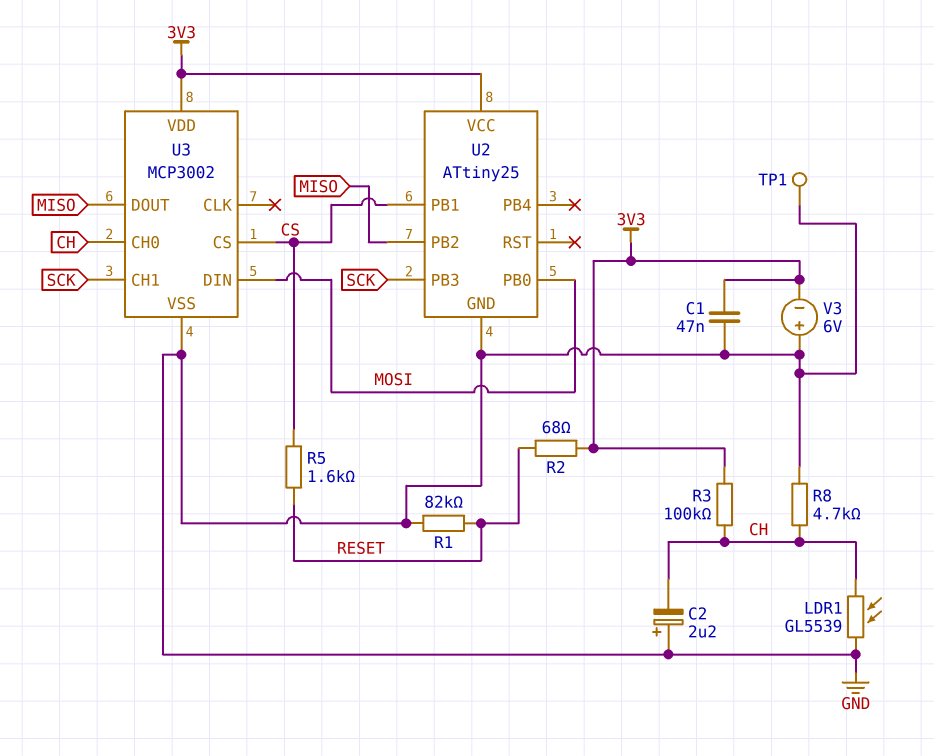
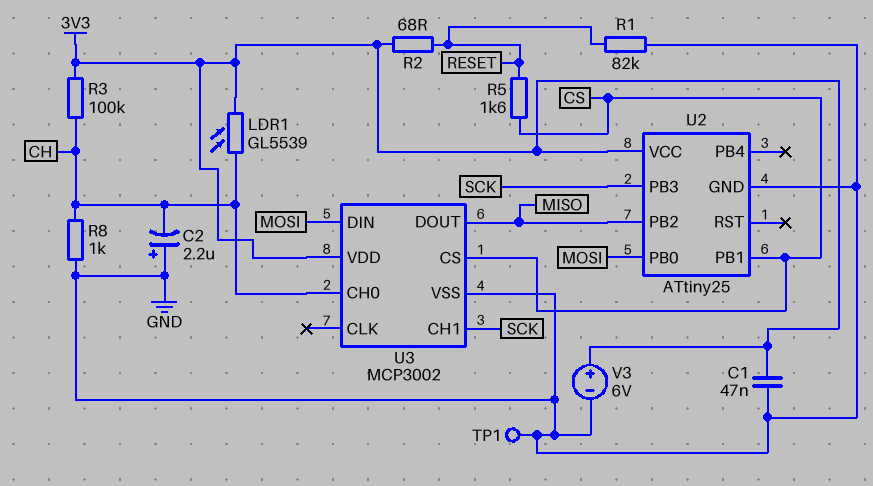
LDR1: GL5539 (CH, GND) -> GL5539 (3V3, CH)
R8: 4.7k (CH, GND) -> 1k (CH, GND)
V3: 6V (plus GND, minus 3V3) -> 6V (plus 3V3, minus GND)

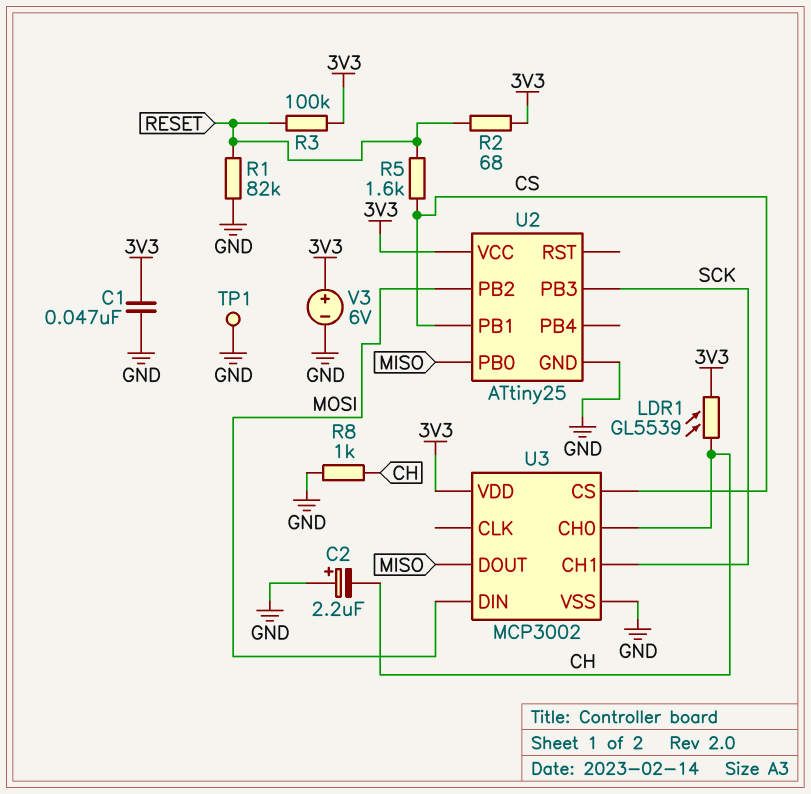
R3: 100k (3V3, CH) -> 100k (3V3, RESET)
U2 pin PB0: MOSI -> MISO
U2 pin PB2: MISO -> MOSI

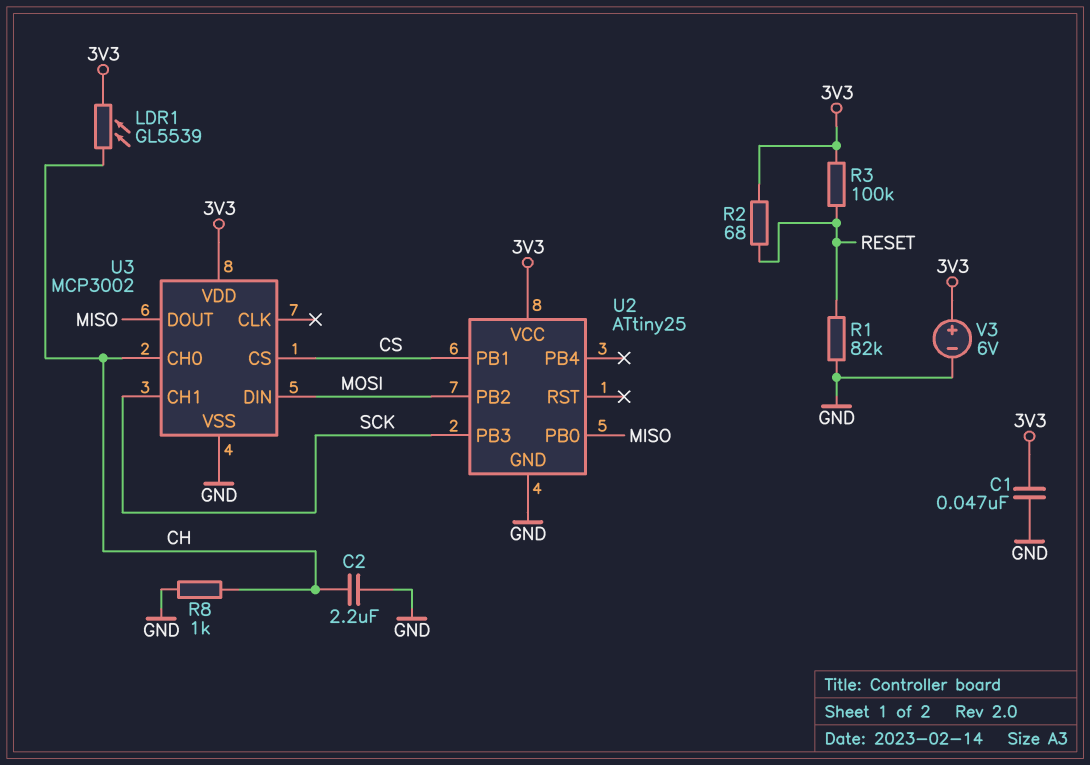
C2: 2.2uF (plus GND, minus CH) -> 2.2uF (CH, GND)
R5: 1.6k (CS, RESET) -> none
TP1: test point (GND) -> none

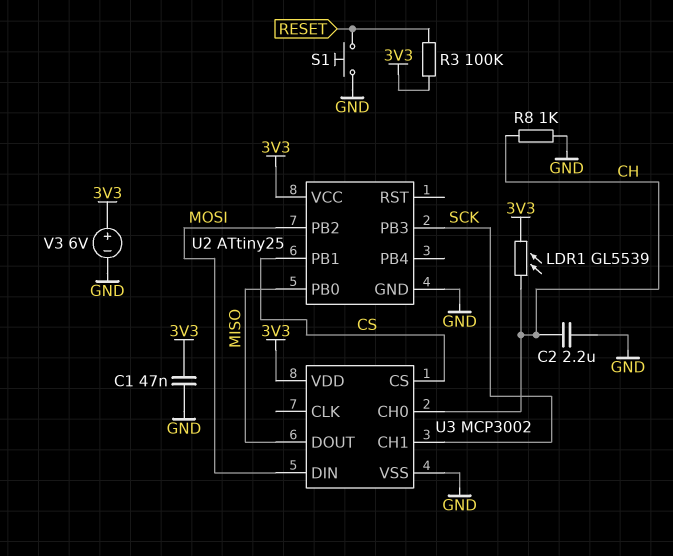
R1: 82k (GND, RESET) -> none
R2: 68 (3V3, RESET) -> none
S1: none -> button (GND, RESET)

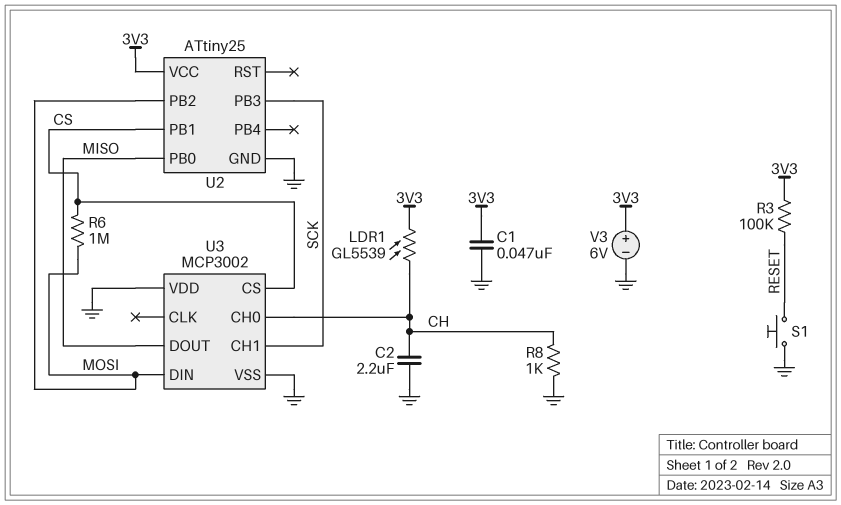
R6: none -> 1M (CS, MOSI)
U3 pin VDD: 3V3 -> GND

